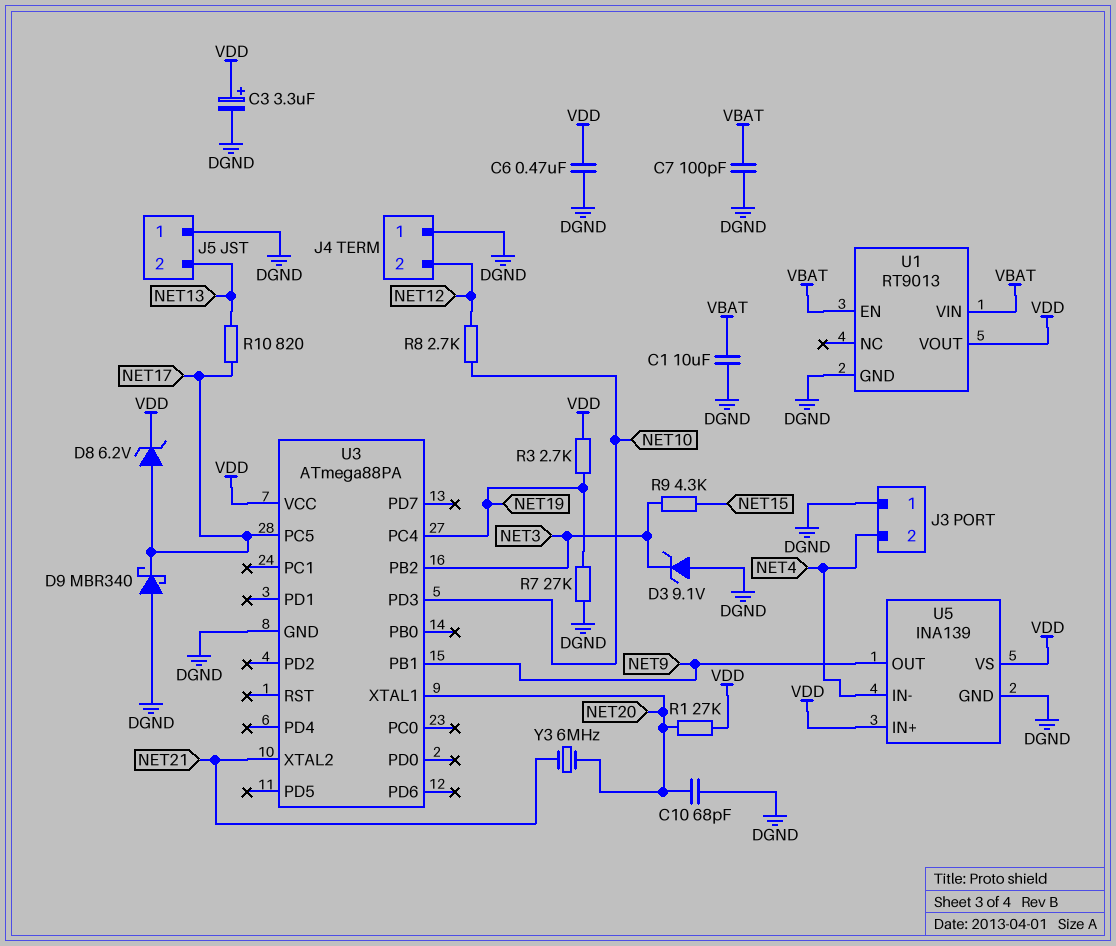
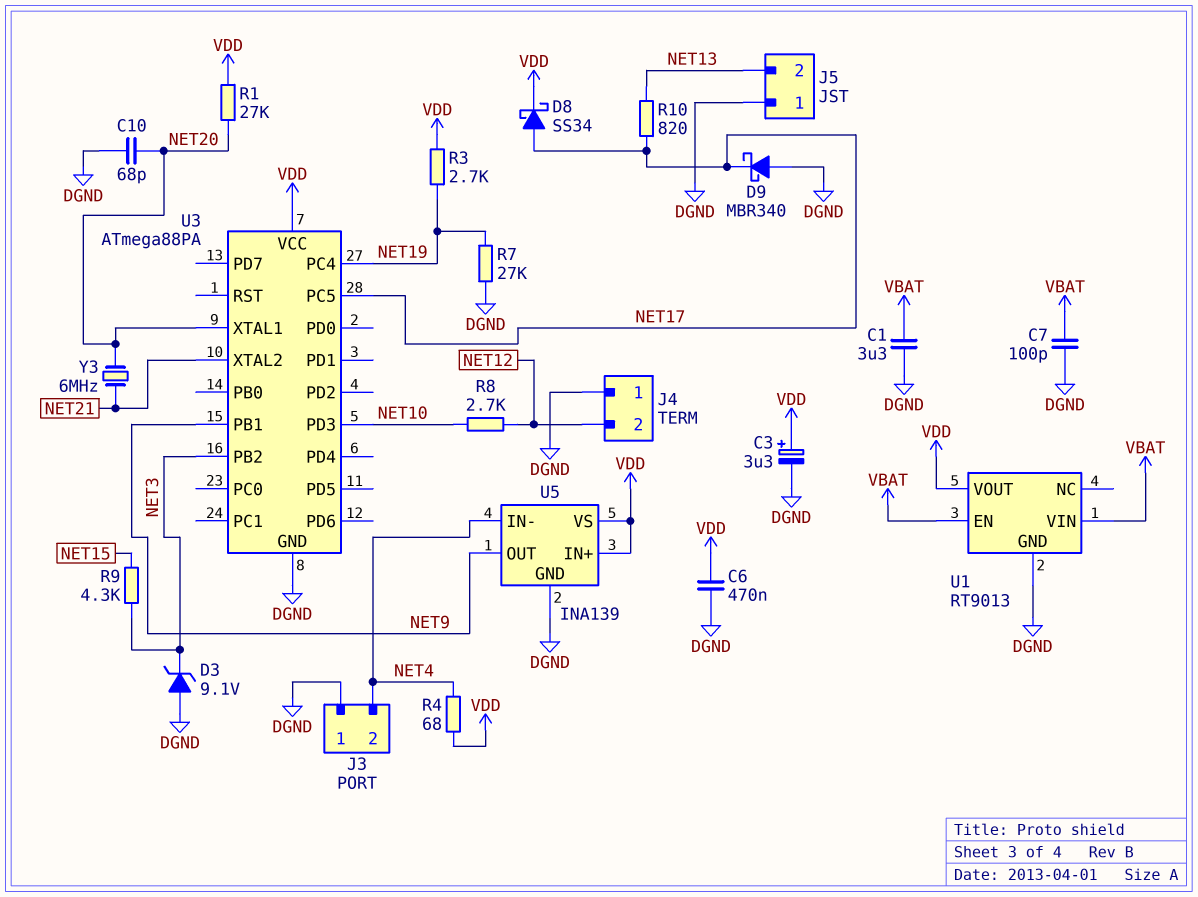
C1: 10uF (DGND, VBAT) -> 3.3uF (DGND, VBAT)
D8: zener 6.2V (A NET17, K VDD) -> schottky SS34 (A NET17, K VDD)
R4: none -> 68 (NET4, VDD)

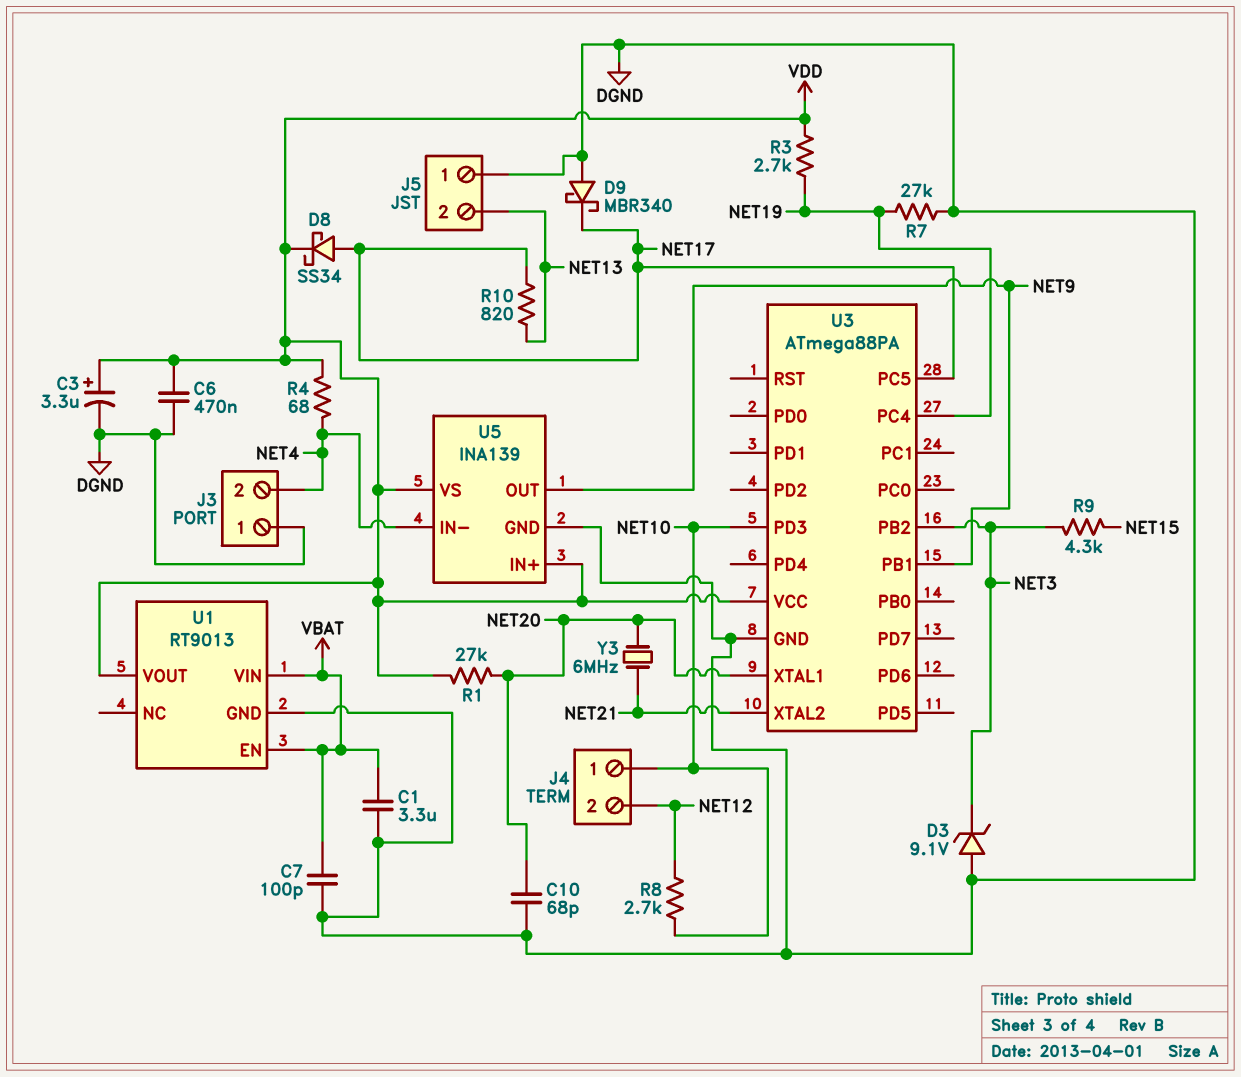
J4 pin 1: DGND -> NET10

